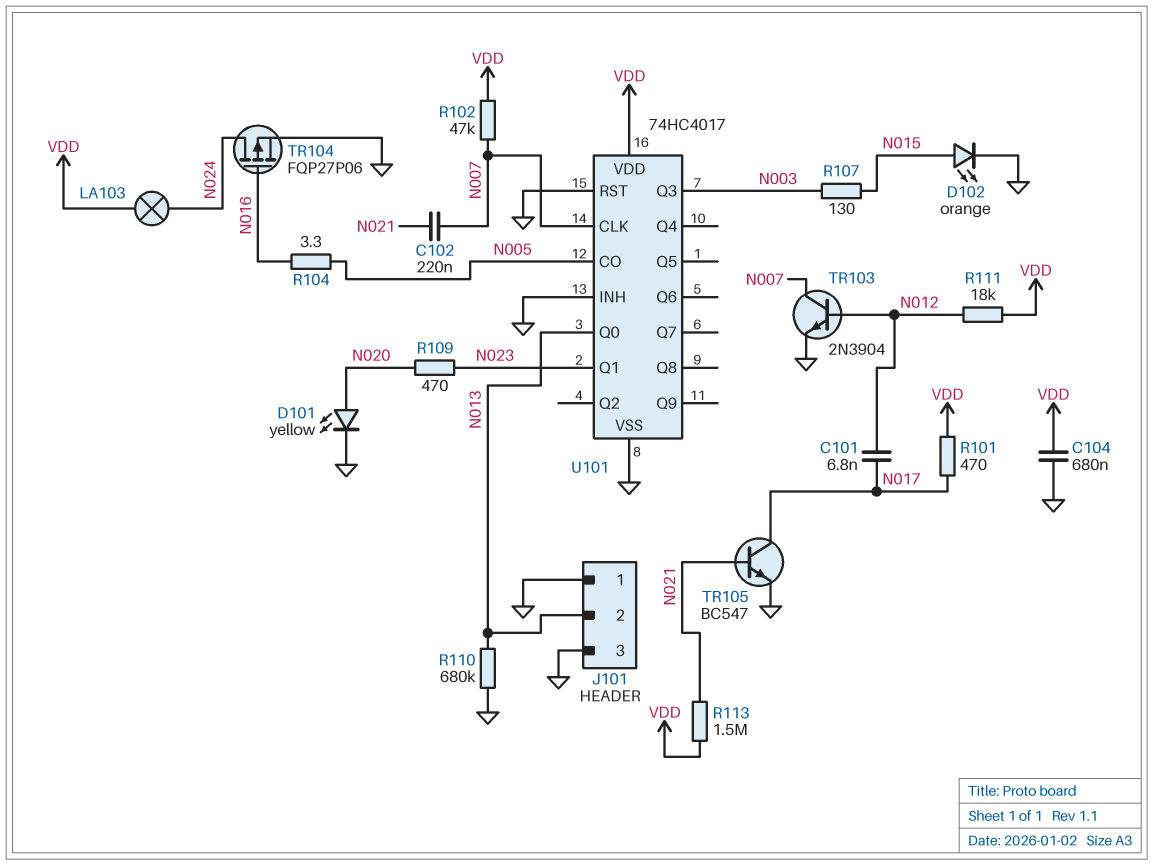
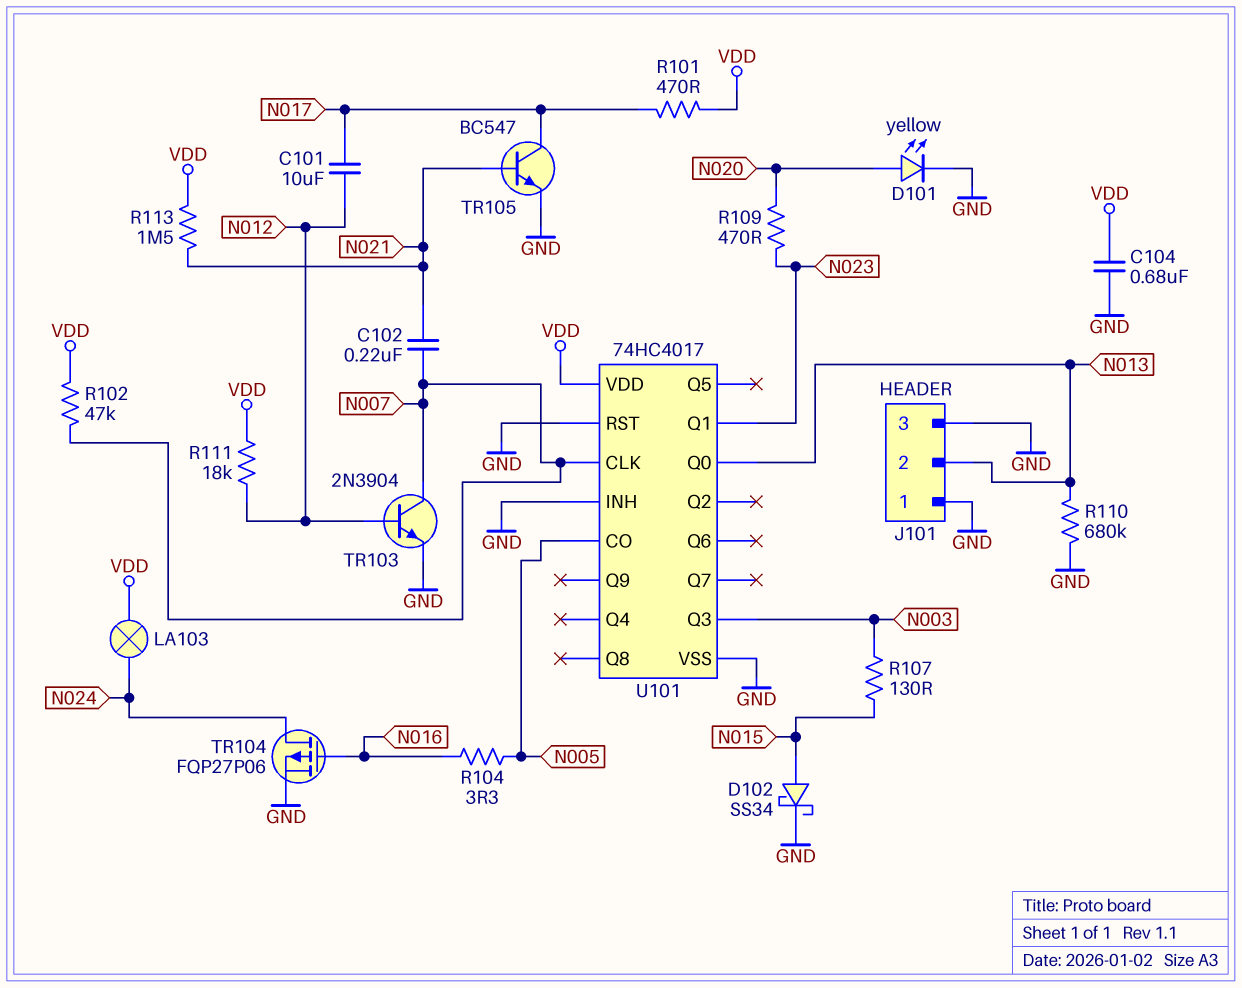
C101: 6.8nF (N012, N017) -> 10uF (N012, N017)
D102: LED orange (A N015, K GND) -> schottky SS34 (A N015, K GND)

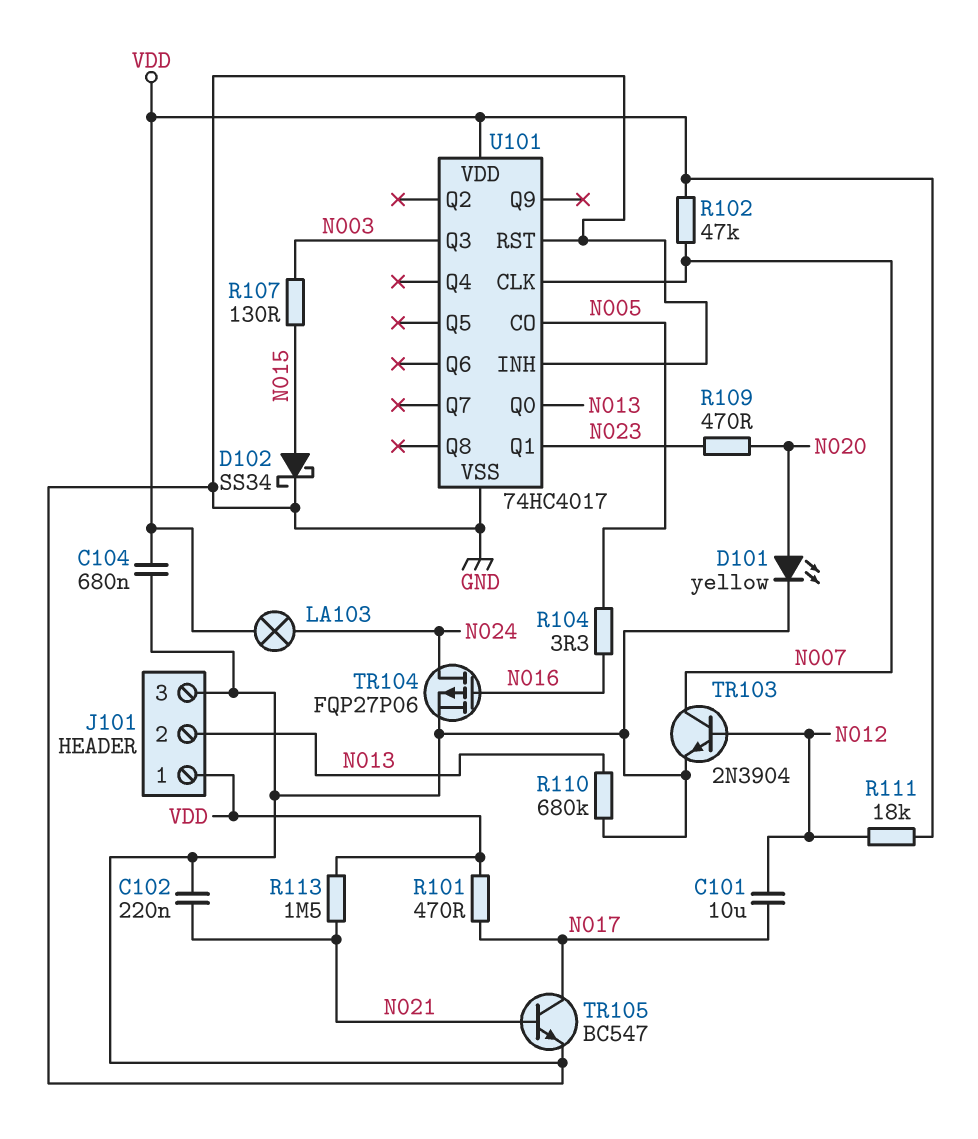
C102: 220nF (N007, N021) -> 220nF (GND, N021)
J101 pin 1: GND -> VDD

